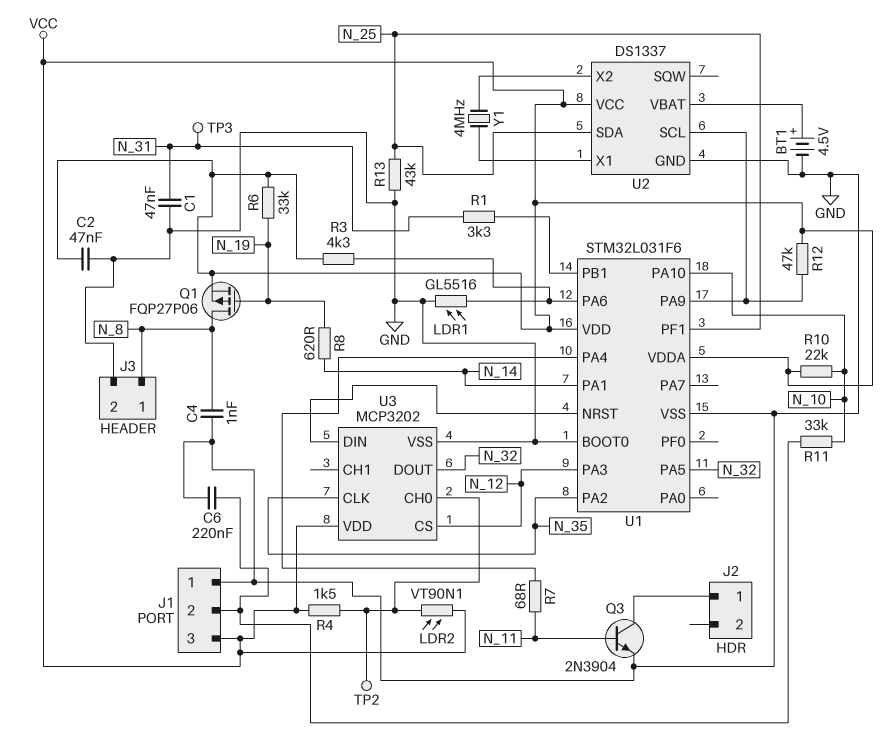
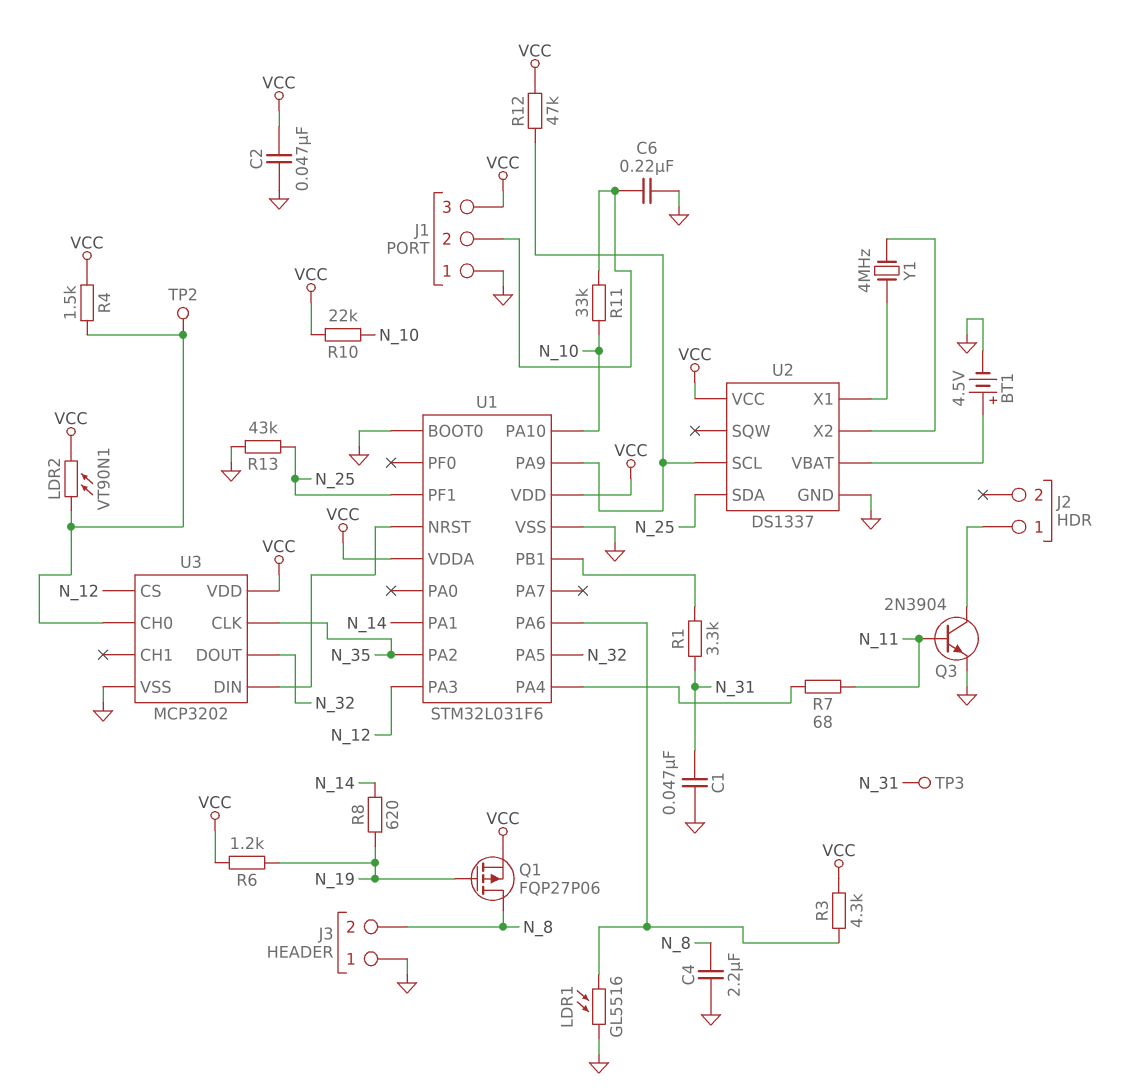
C4: 1nF (GND, N_8) -> 2.2uF (GND, N_8)
J3 pin 1: N_8 -> GND
J3 pin 2: GND -> N_8
R6: 33k (N_19, VCC) -> 1.2k (N_19, VCC)

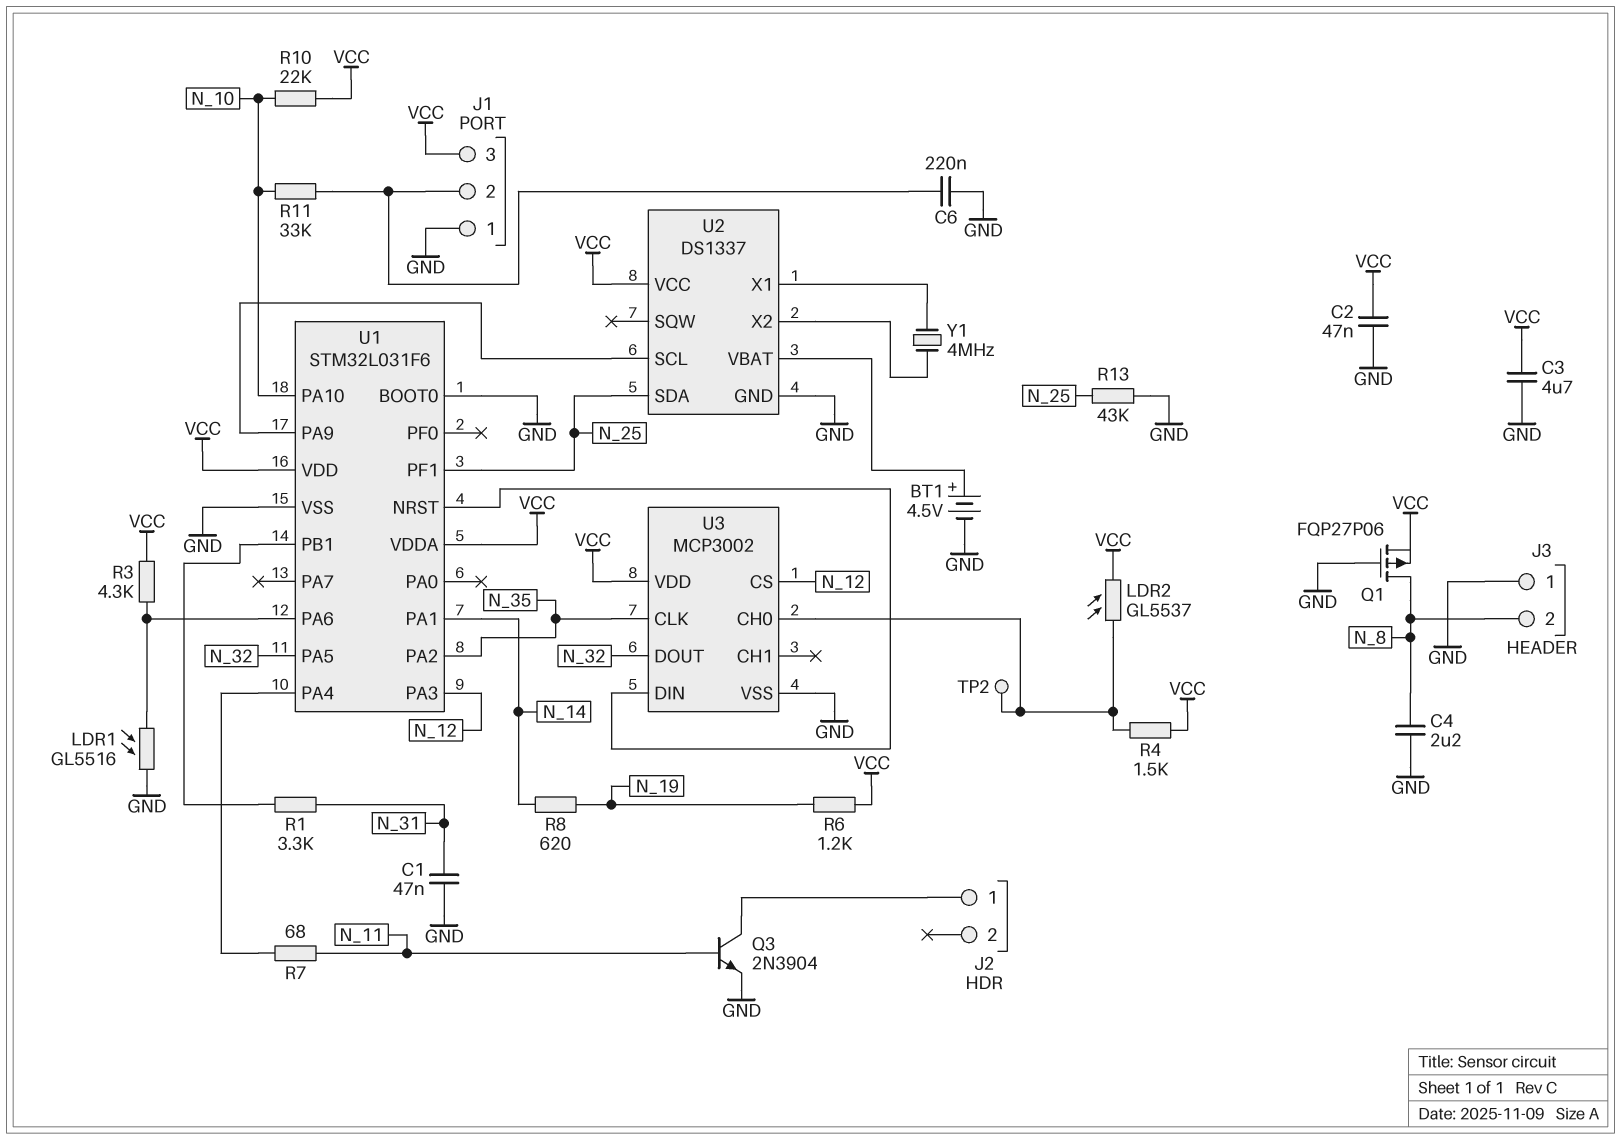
C3: none -> 4.7uF (GND, VCC)
LDR2: VT90N1 (U3/CH0, VCC) -> GL5537 (U3/CH0, VCC)
Q1: PMOS FQP27P06 (G N_19, D N_8, S VCC) -> PMOS FQP27P06 (G GND, D N_8, S VCC)
R12: 47k (U1/PA9, VCC) -> none
TP3: test point (N_31) -> none
U3: MCP3202 -> MCP3002

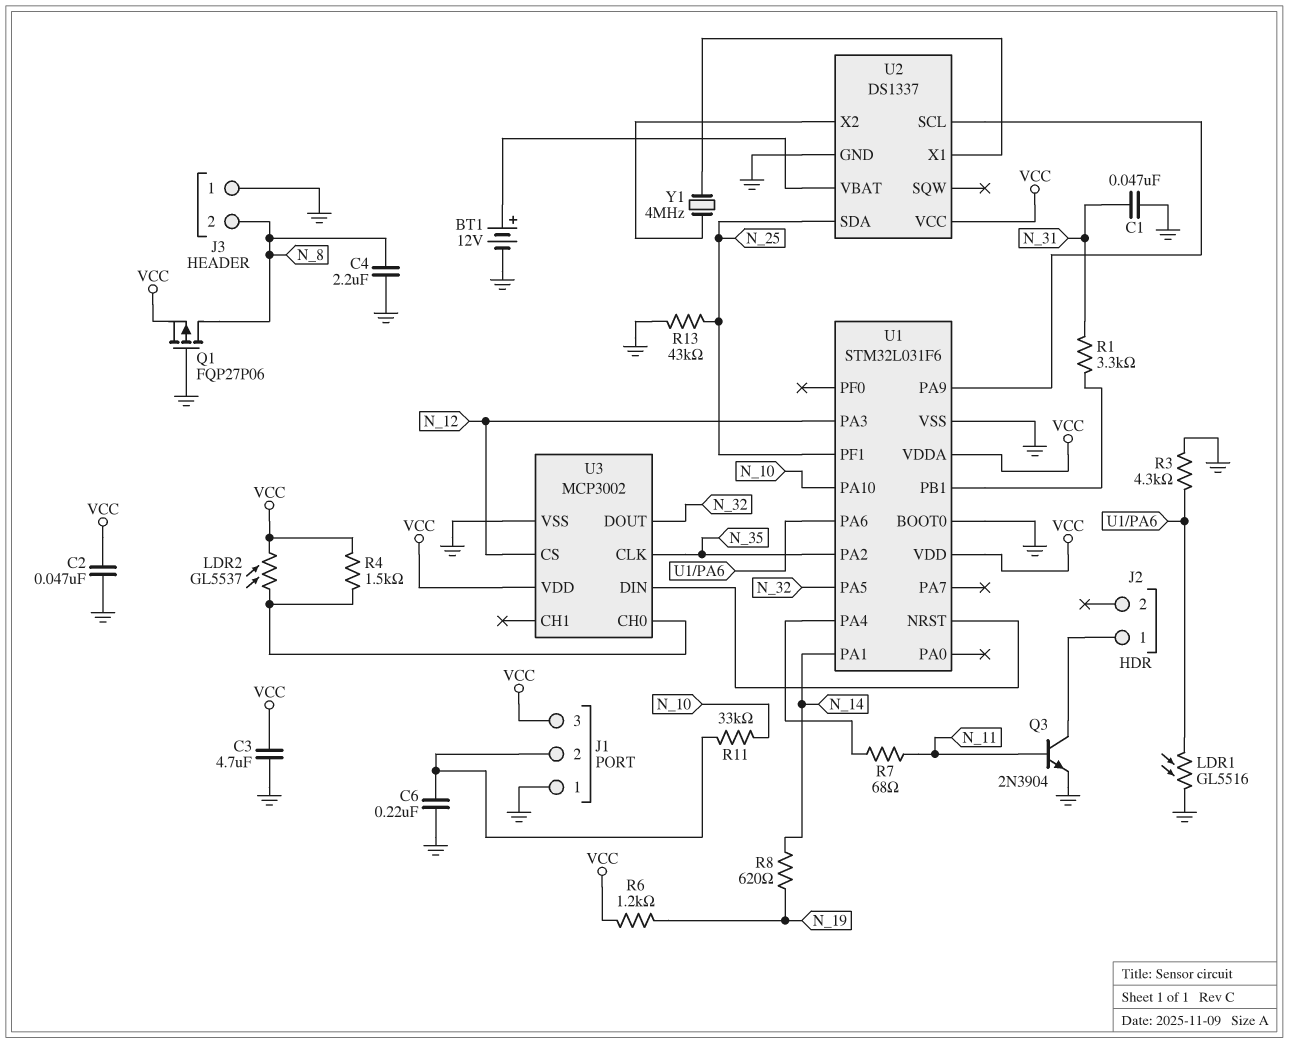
BT1: 4.5V (plus U2/VBAT, minus GND) -> 12V (plus U2/VBAT, minus GND)
R3: 4.3k (U1/PA6, VCC) -> 4.3k (GND, U1/PA6)
R10: 22k (N_10, VCC) -> none
TP2: test point (U3/CH0) -> none

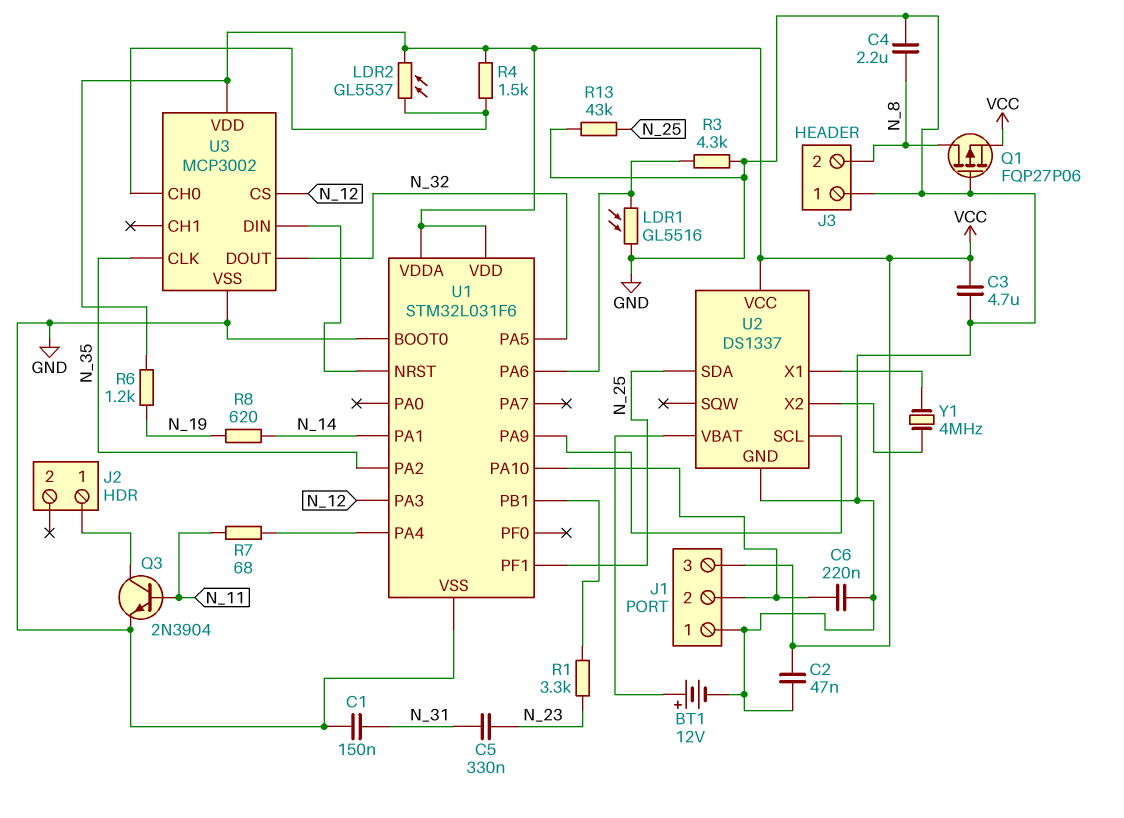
C1: 47nF (GND, N_31) -> 150nF (GND, N_31)
C5: none -> 330nF (N_23, N_31)
R1: 3.3k (N_31, U1/PB1) -> 3.3k (N_23, U1/PB1)
R11: 33k (J1/2, N_10) -> none
U1 pin PA10: N_10 -> J1/2

